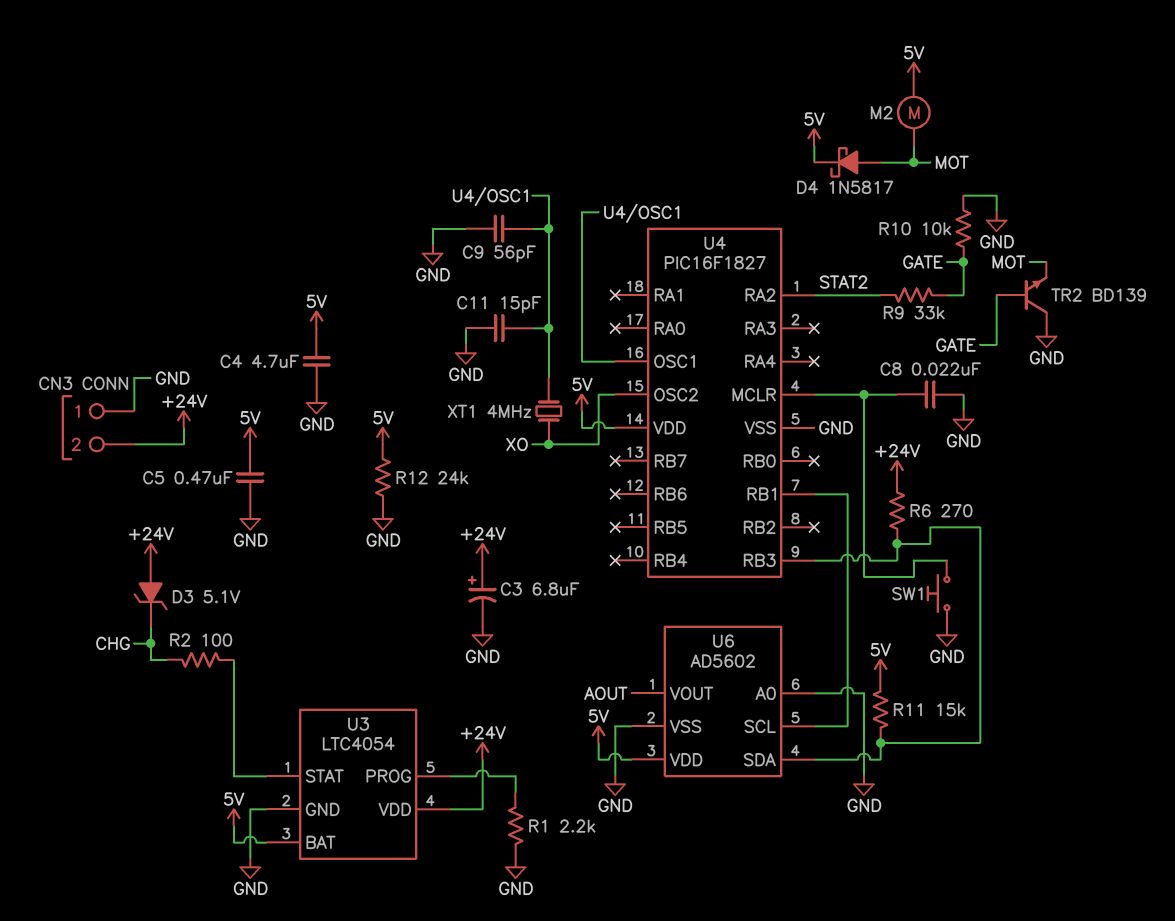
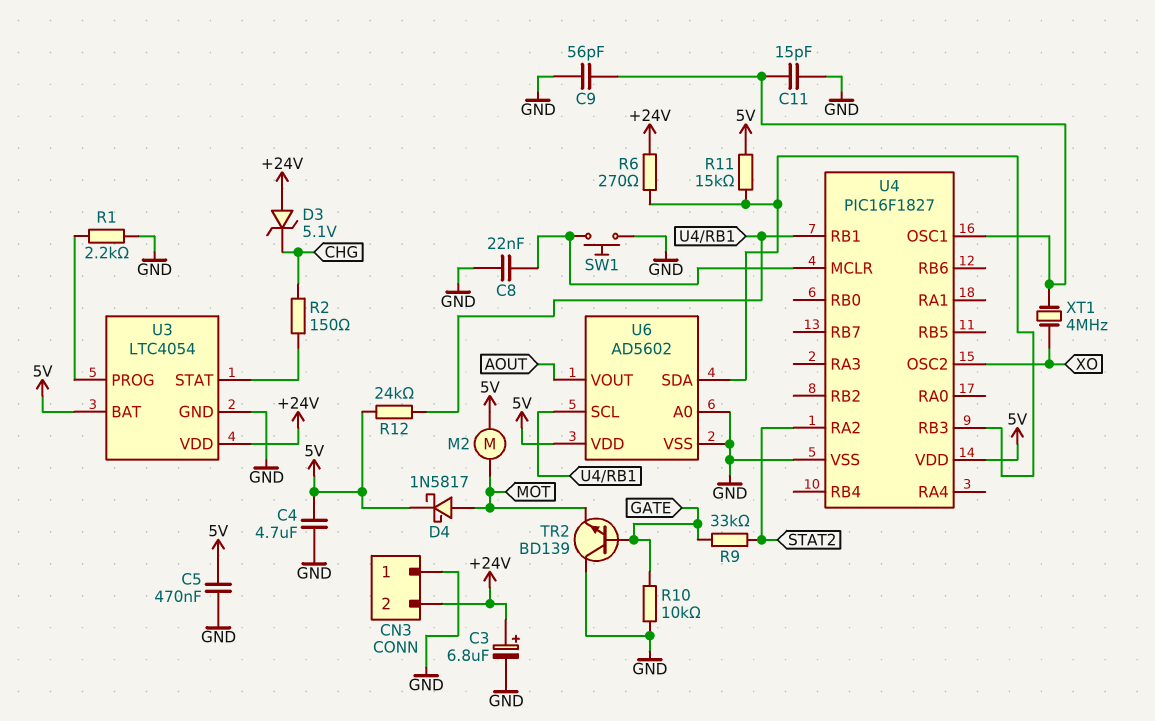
R2: 100 (CHG, U3/STAT) -> 150 (CHG, U3/STAT)
R12: 24k (5V, GND) -> 24k (5V, U4/RB1)

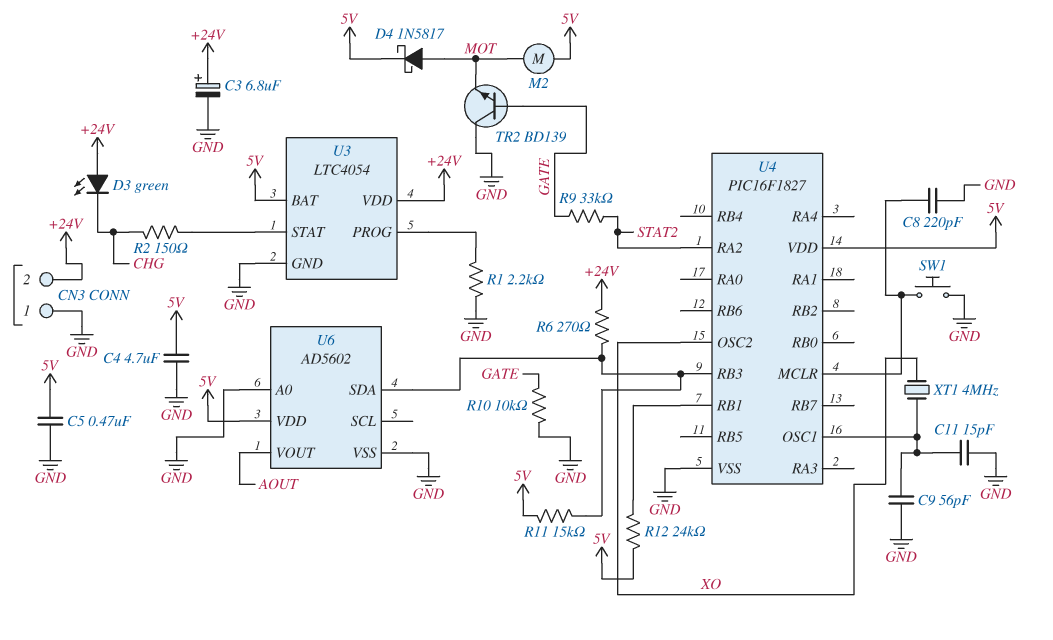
C8: 22nF (GND, U4/MCLR) -> 220pF (GND, U4/MCLR)
D3: zener 5.1V (A +24V, K CHG) -> LED green (A +24V, K CHG)
U6 pin SCL: U4/RB1 -> none

